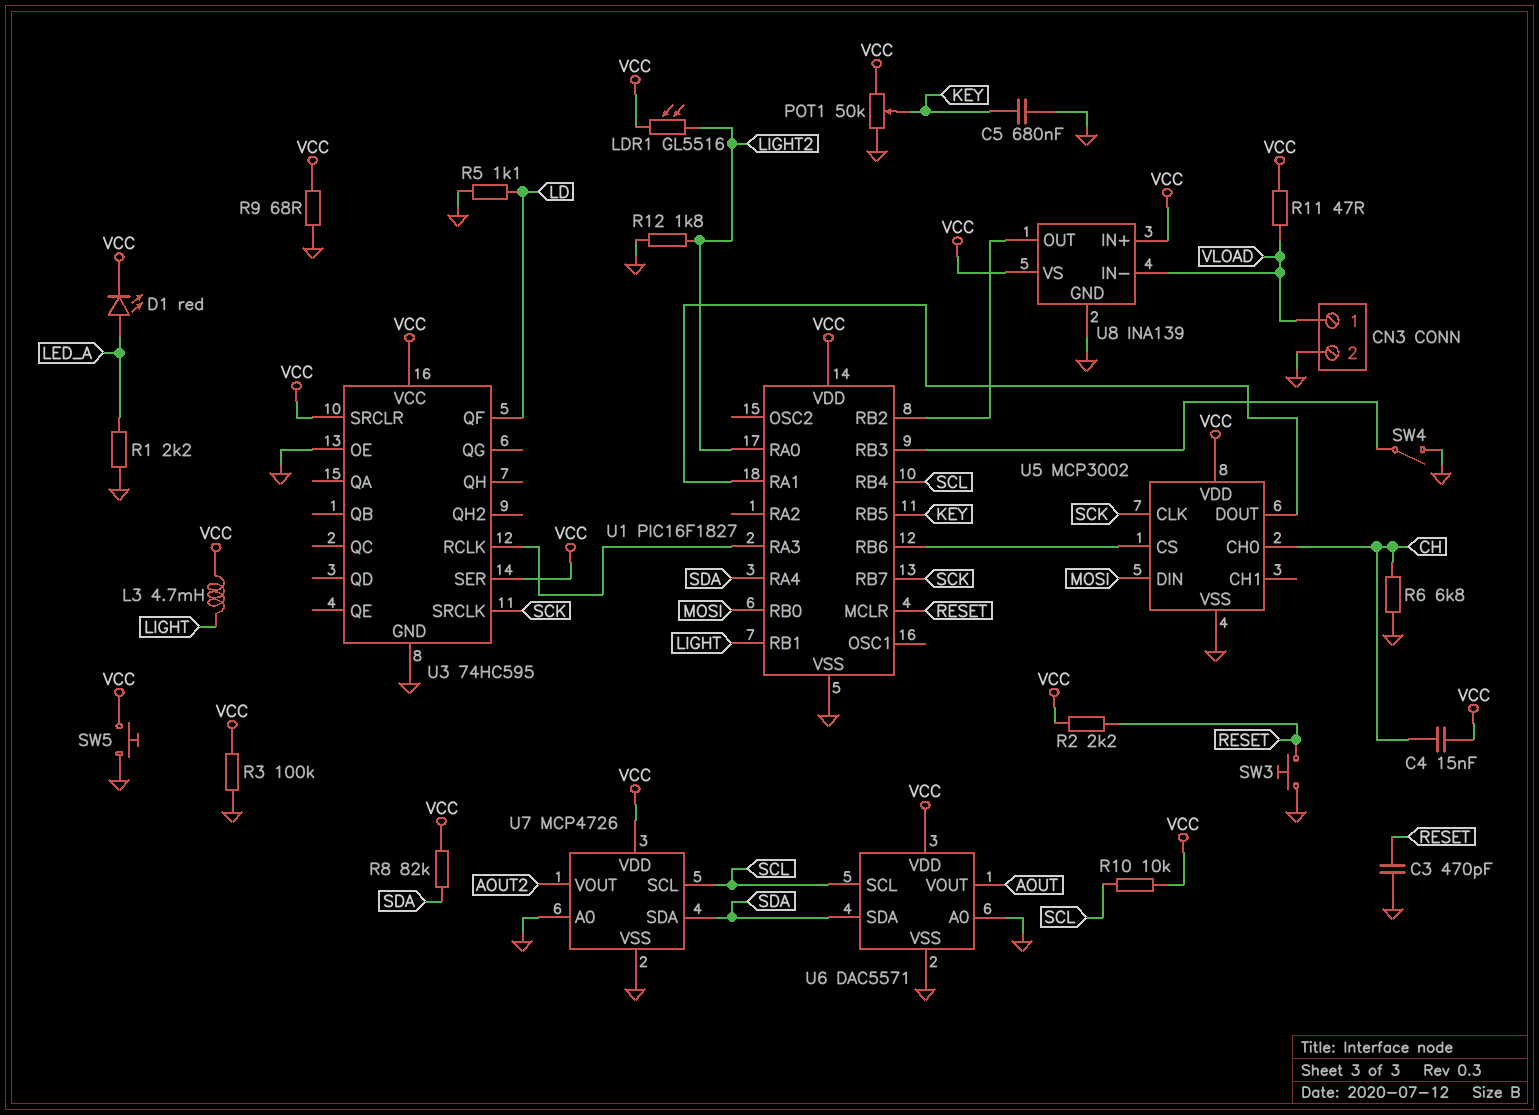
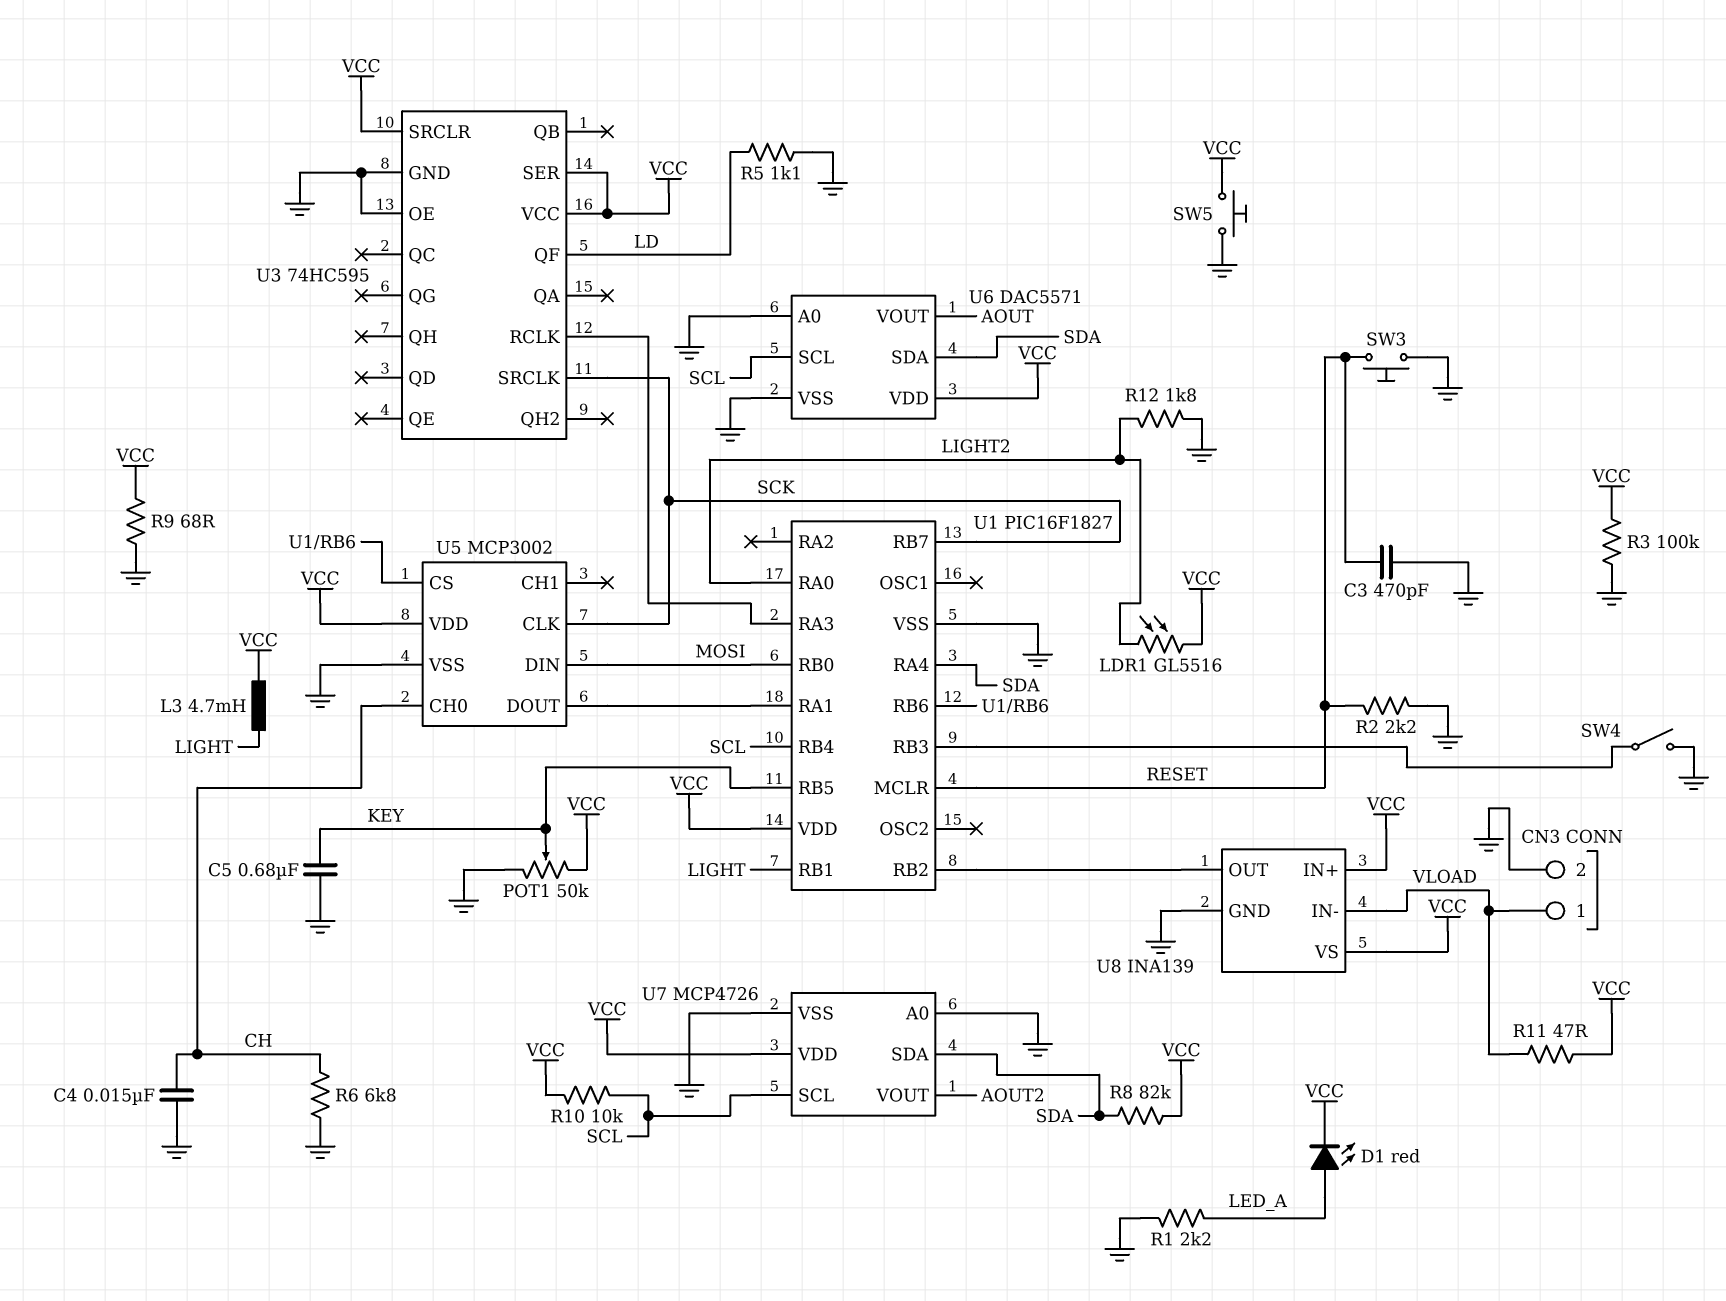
C4: 15nF (CH, VCC) -> 15nF (CH, GND)
R2: 2.2k (RESET, VCC) -> 2.2k (GND, RESET)

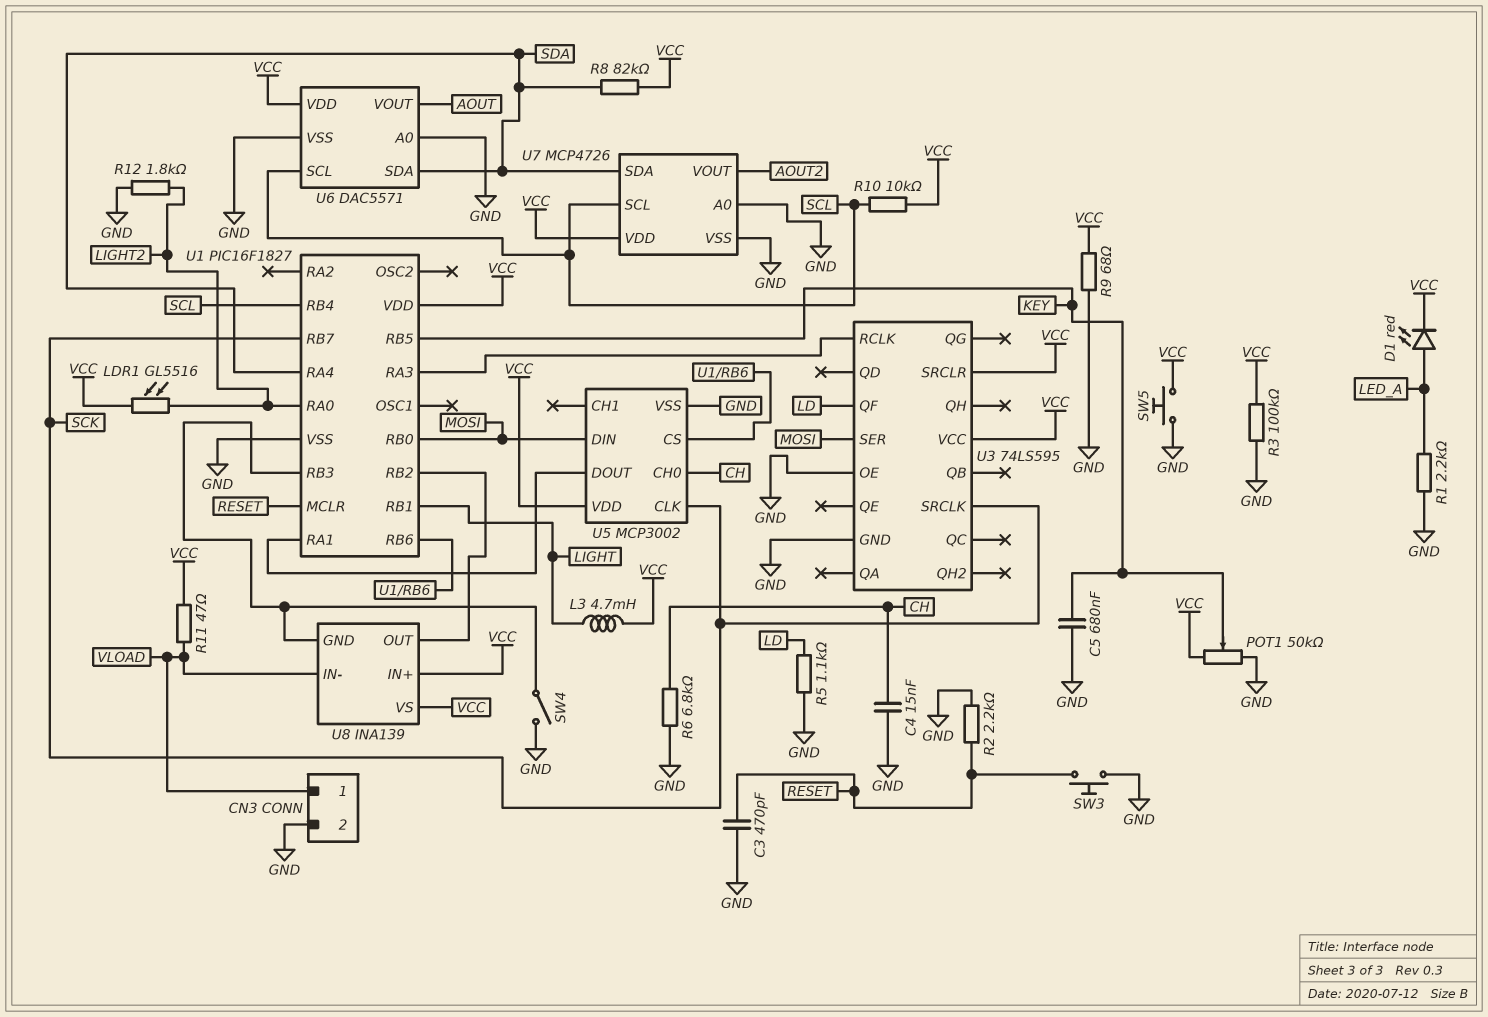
U3: 74HC595 -> 74LS595
U3 pin SER: VCC -> MOSI
U8 pin GND: GND -> U1/RB3

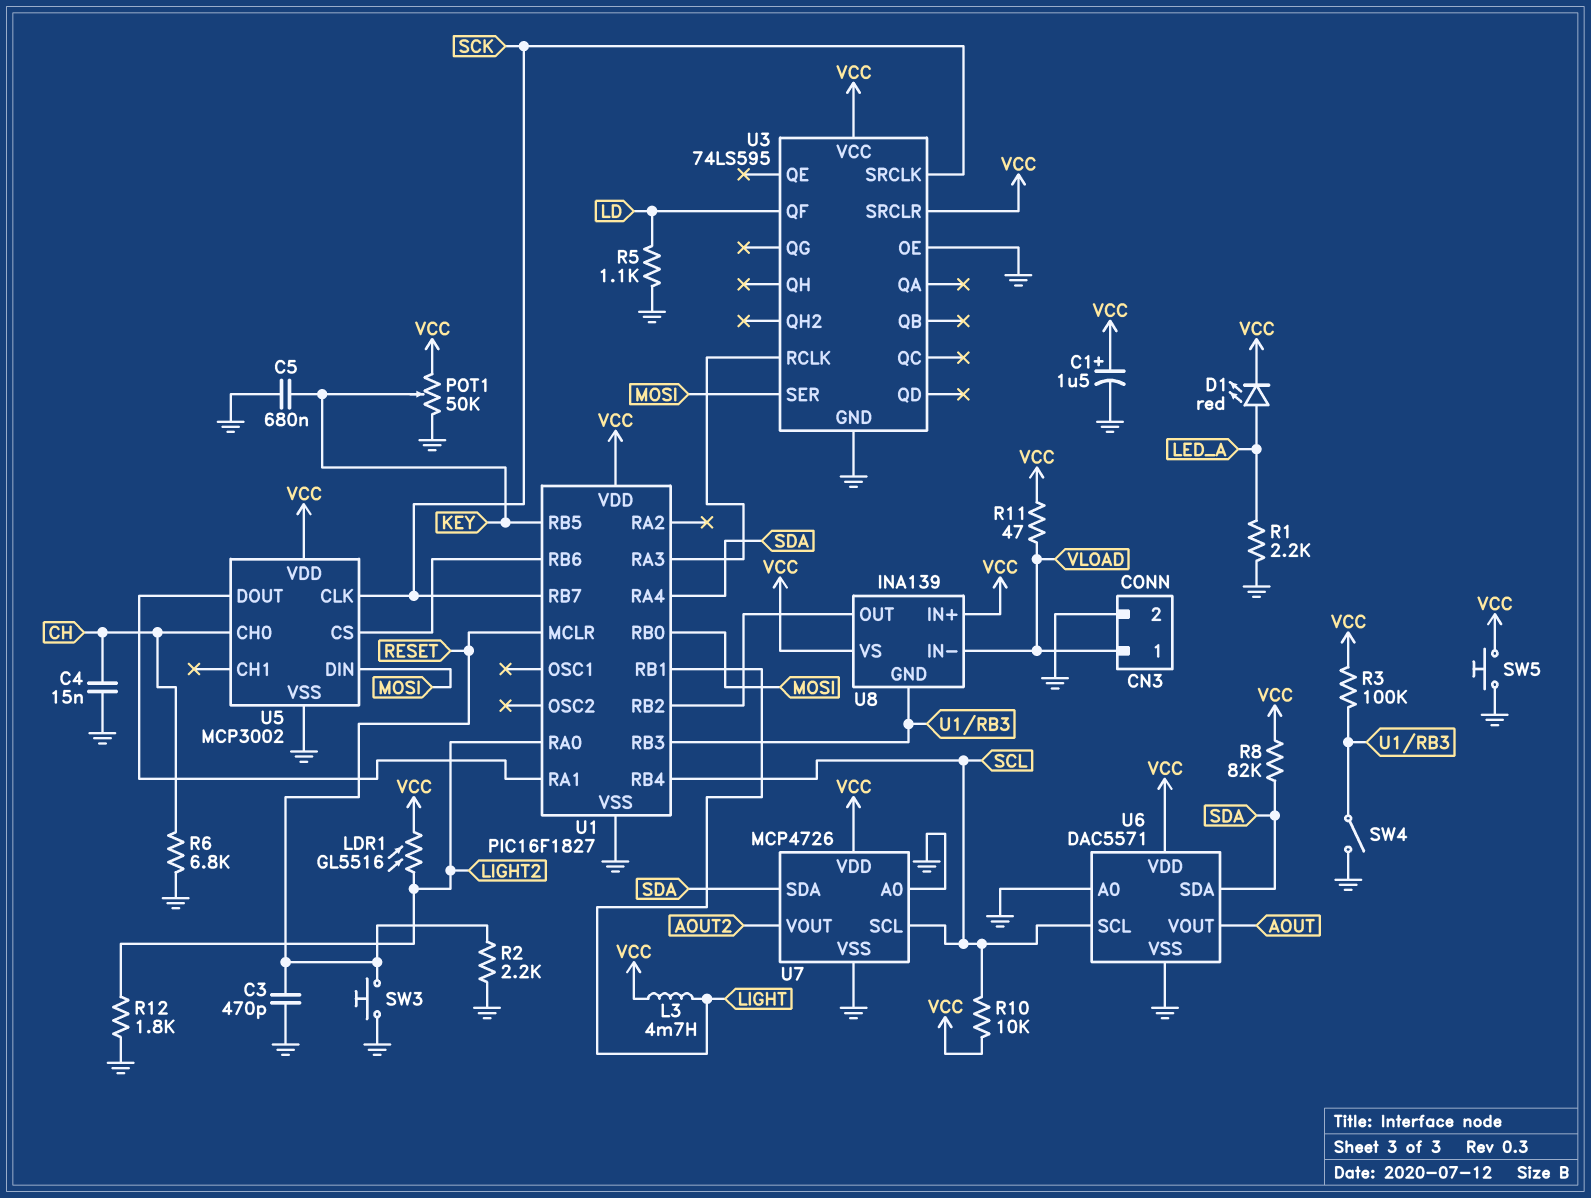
C1: none -> 1.5uF (plus VCC, minus GND)
R3: 100k (GND, VCC) -> 100k (U1/RB3, VCC)
R9: 68 (GND, VCC) -> none

